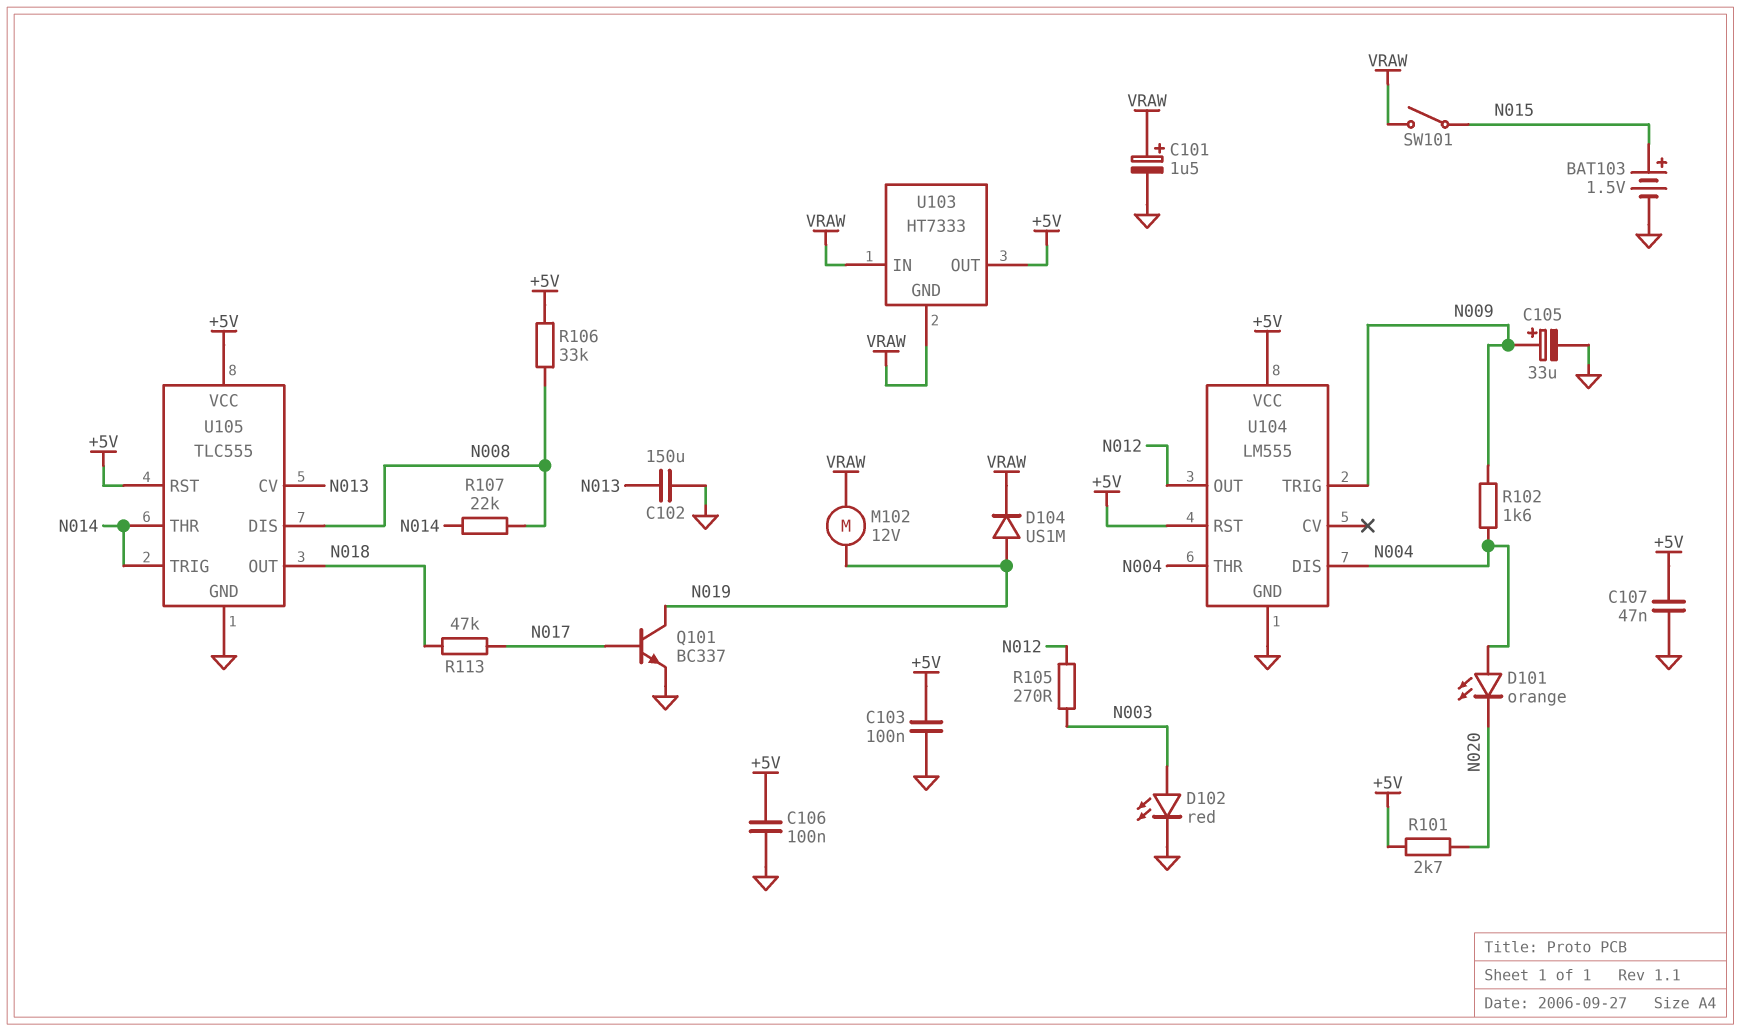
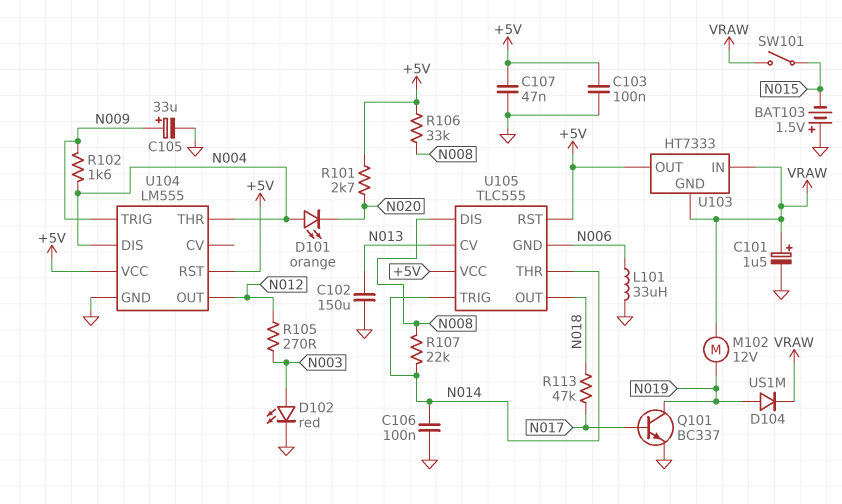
BAT103: 1.5V (plus N015, minus GND) -> 1.5V (plus GND, minus N015)
C106: 100nF (+5V, GND) -> 100nF (GND, N014)
L101: none -> 33uH (GND, N006)
U105 pin GND: GND -> N006

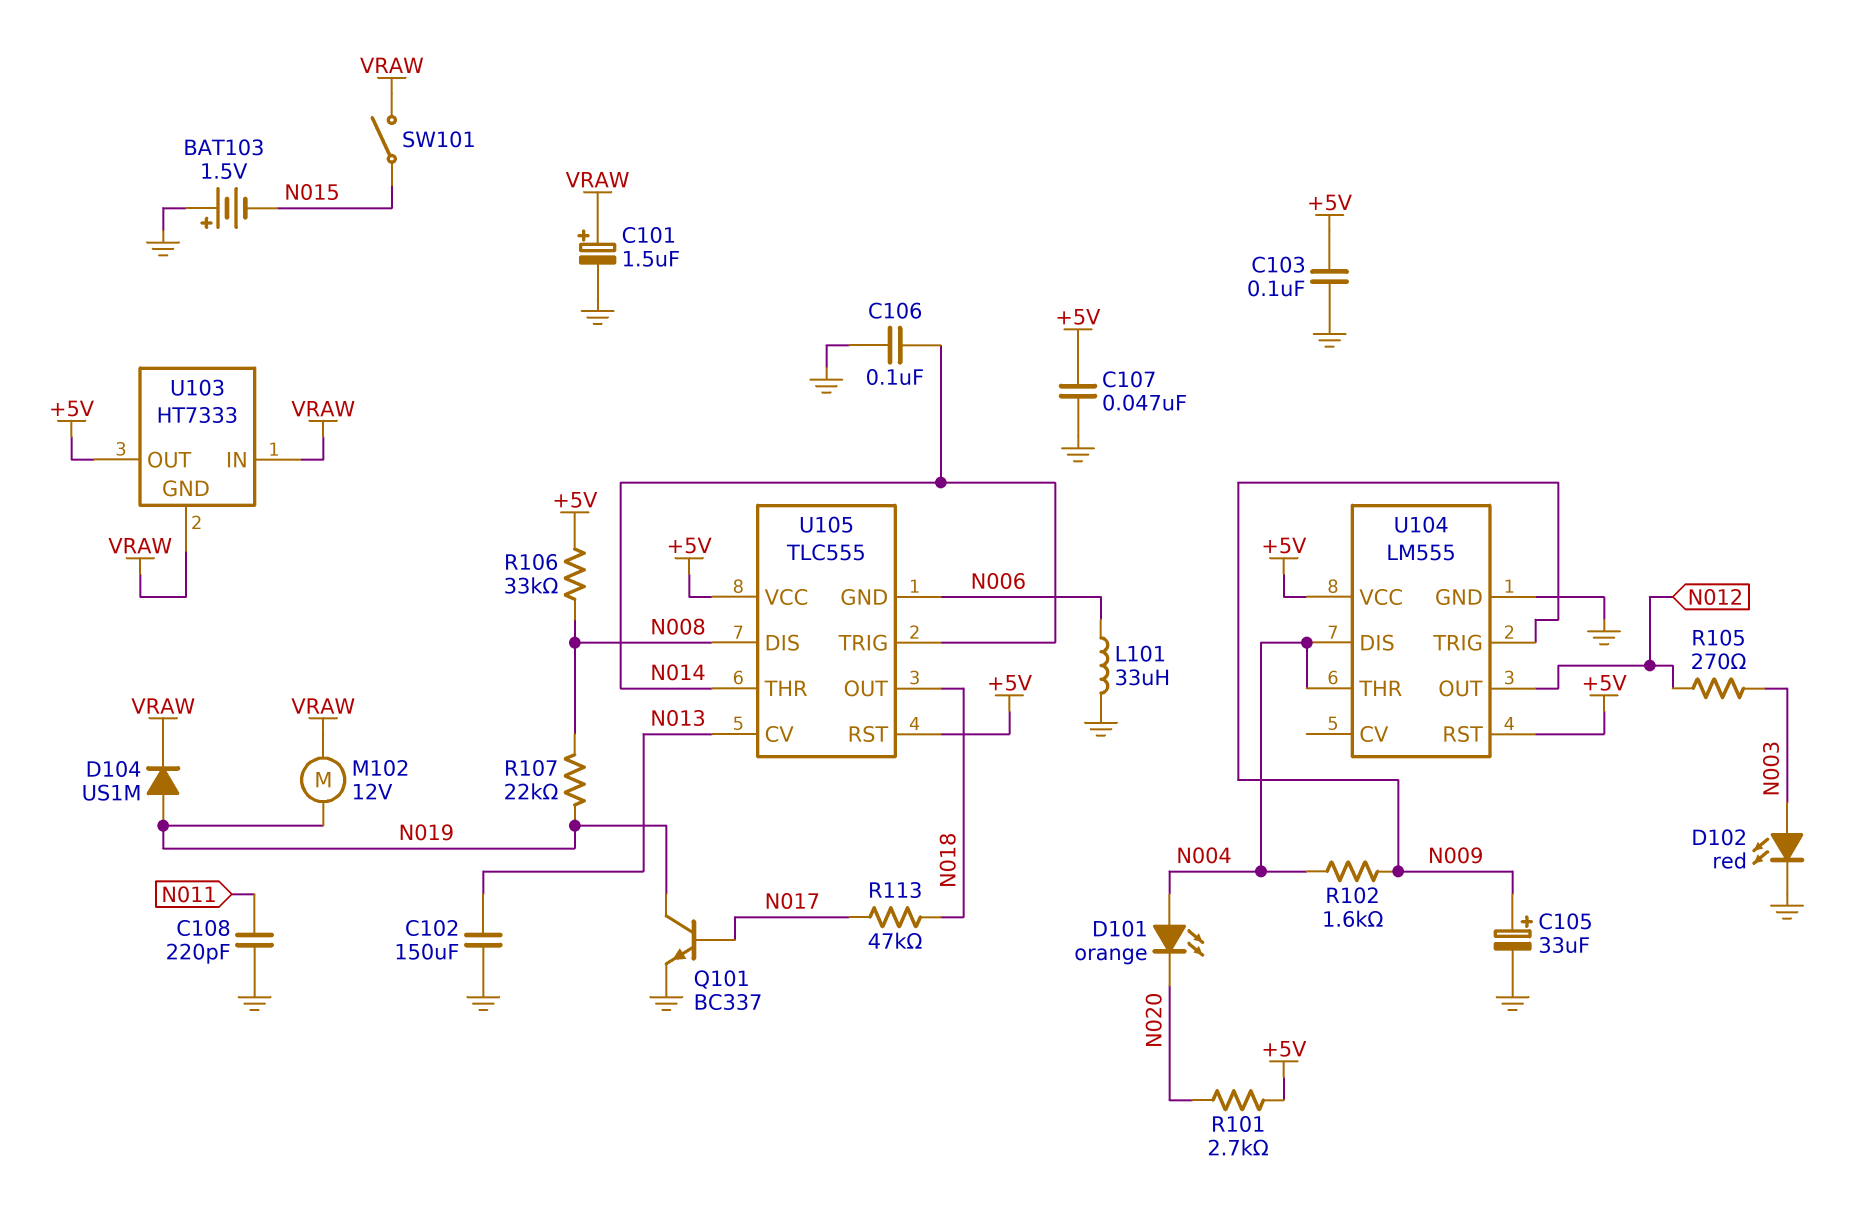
C108: none -> 220pF (GND, N011)
R107: 22k (N008, N014) -> 22k (N008, N019)

